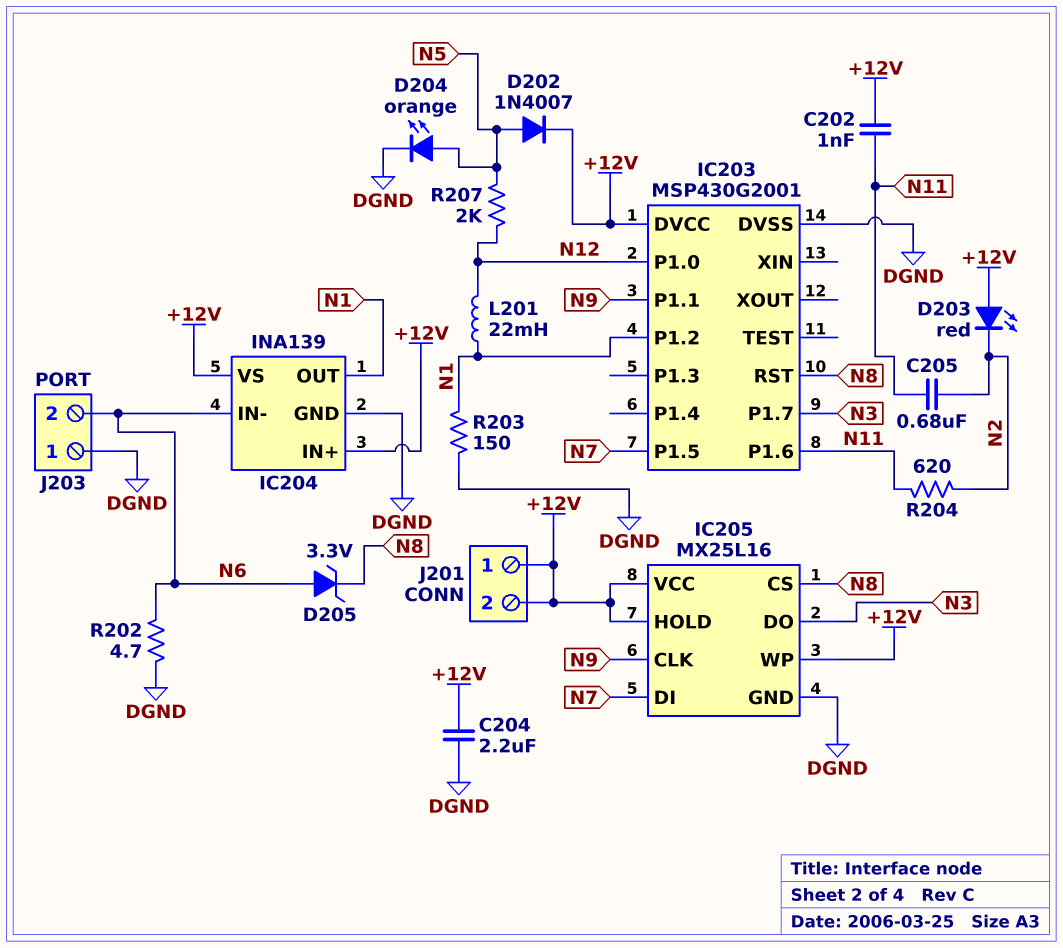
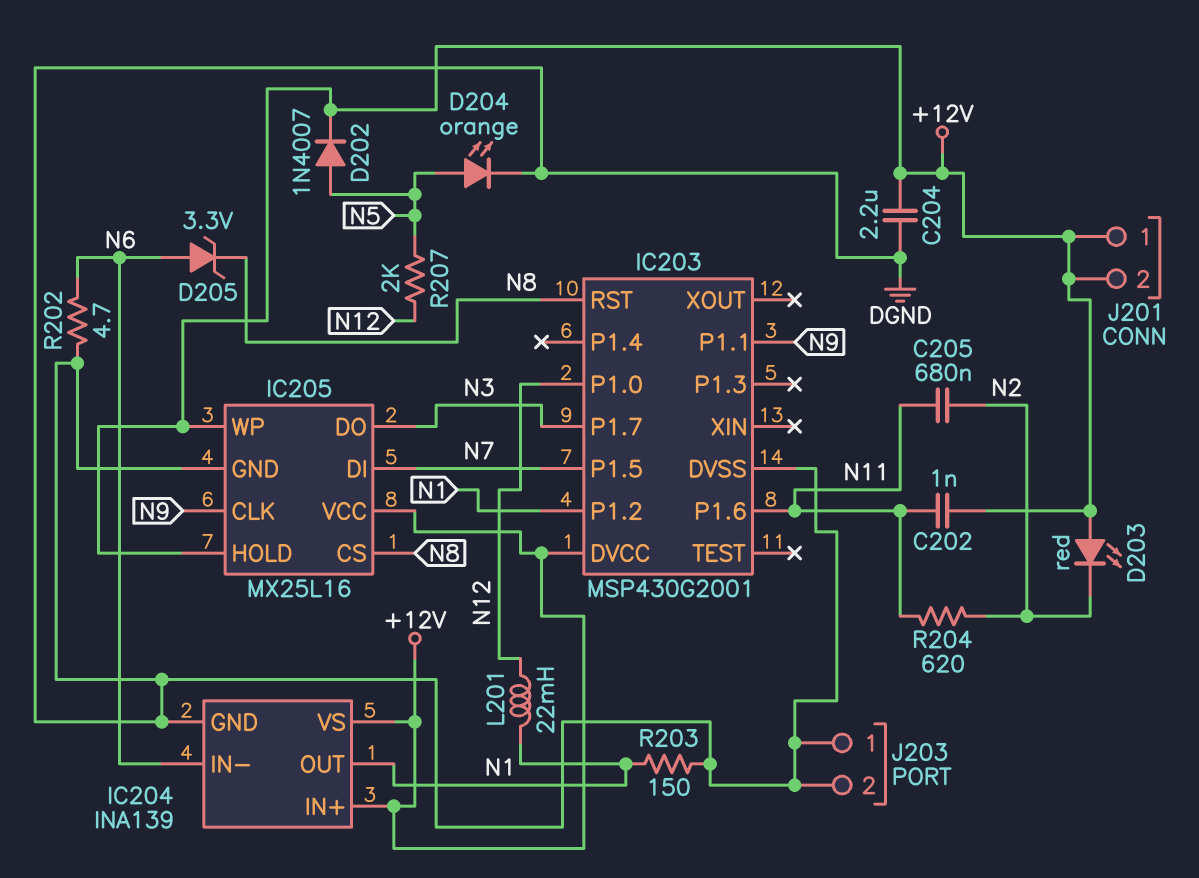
J203 pin 2: N6 -> DGND

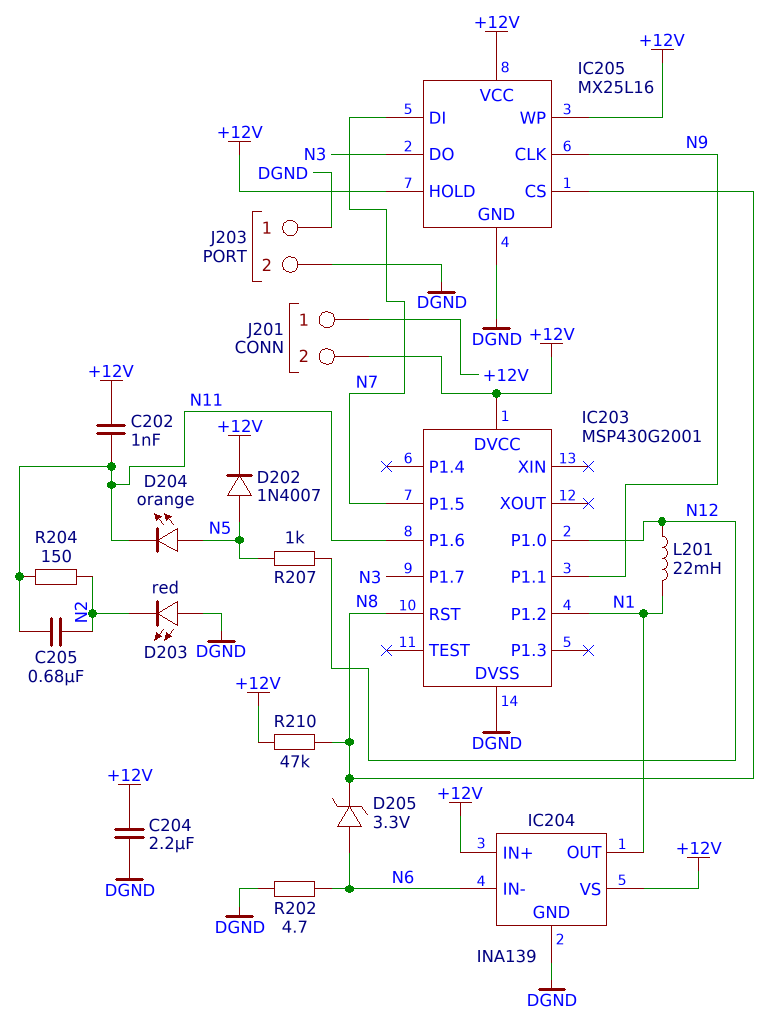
D203: LED red (A +12V, K N2) -> LED red (A DGND, K N2)
D204: LED orange (A N5, K DGND) -> LED orange (A N5, K N11)
R203: 150 (DGND, N1) -> none
R204: 620 (N2, N11) -> 150 (N2, N11)
R207: 2k (N5, N12) -> 1k (N5, N12)
R210: none -> 47k (+12V, N8)

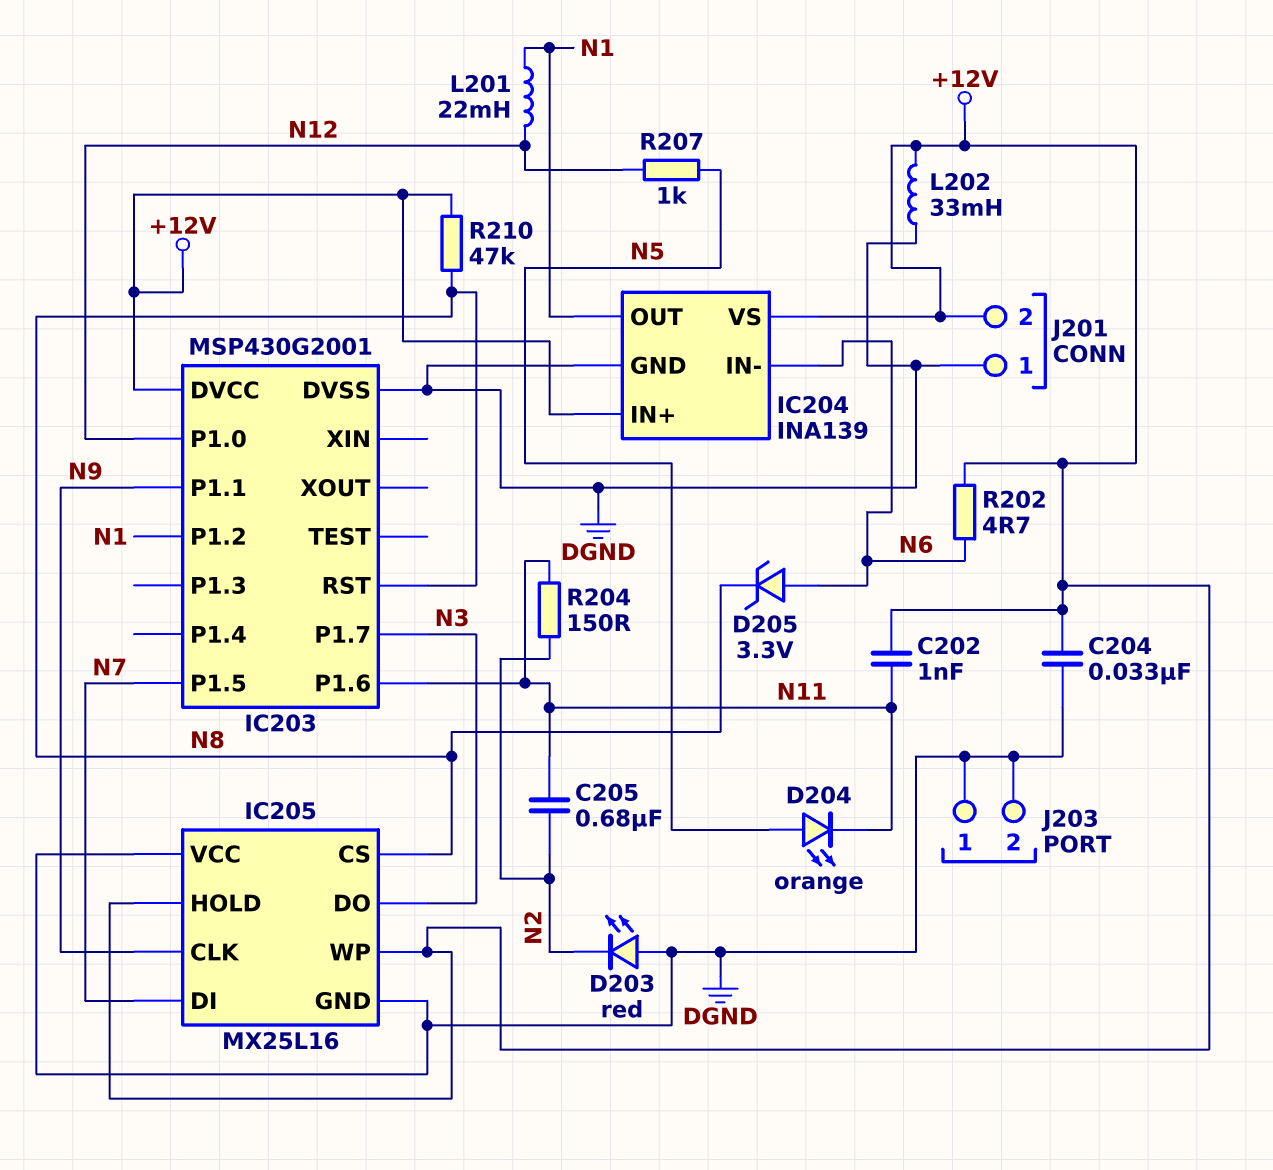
C204: 2.2uF (+12V, DGND) -> 33nF (+12V, DGND)
D202: diode 1N4007 (A N5, K +12V) -> none
IC205 pin VCC: +12V -> DGND
J201 pin 1: +12V -> DGND
L202: none -> 33mH (+12V, DGND)
R202: 4.7 (DGND, N6) -> 4.7 (+12V, N6)

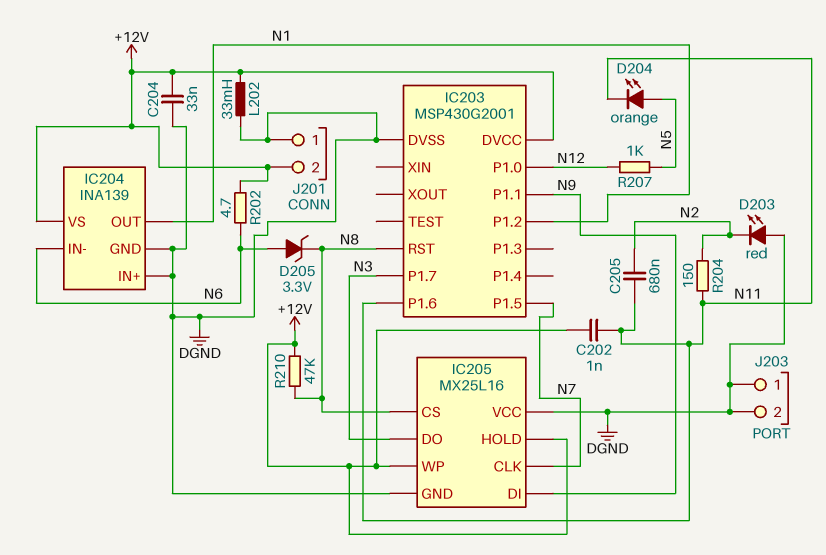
IC204 pin IN+: +12V -> DGND
IC205 pin CLK: N9 -> N7
IC205 pin DI: N7 -> N9
L201: 22mH (N1, N12) -> none

